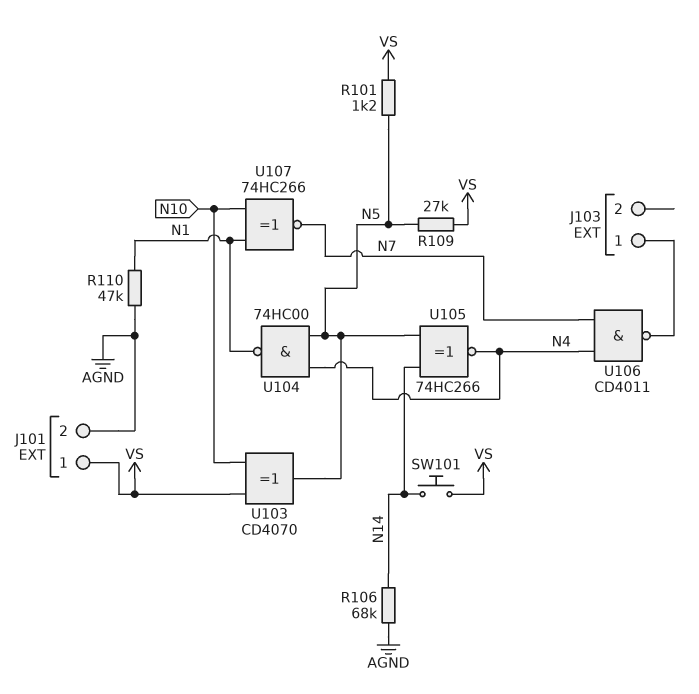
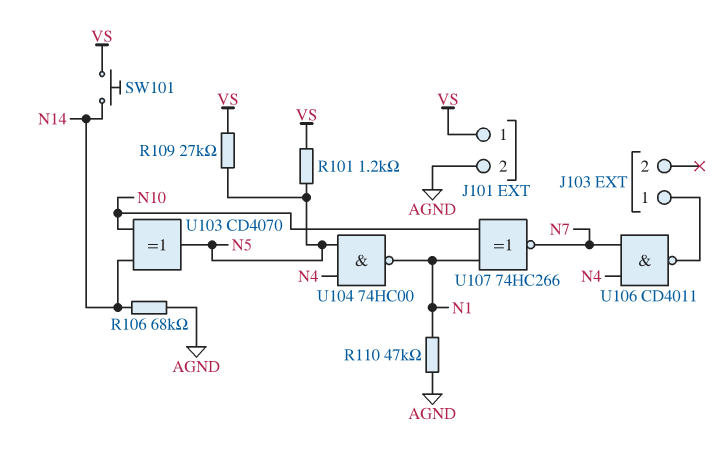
U103: XOR CD4070 (in N10, in VS, out N5) -> XOR CD4070 (in N10, in N14, out N5)
U105: XNOR 74HC266 (in N5, in N14, out N4) -> none

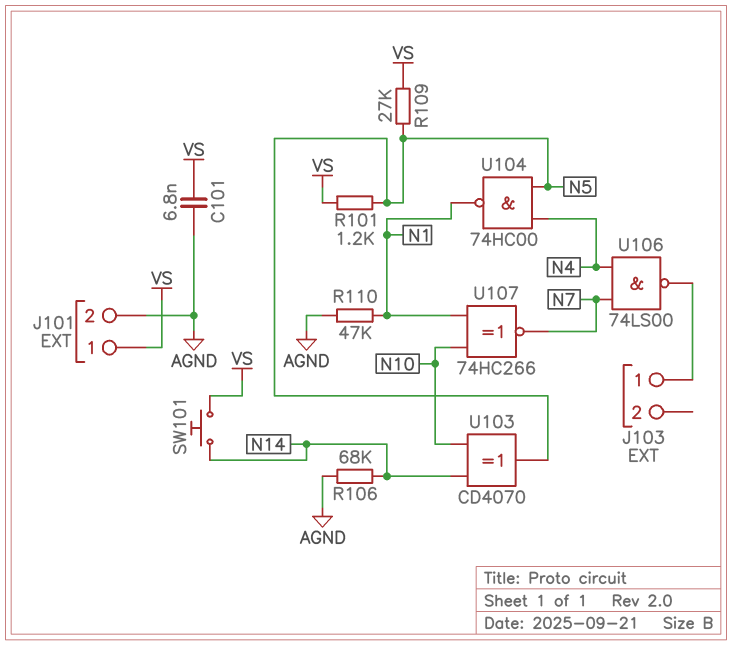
C101: none -> 6.8nF (AGND, VS)
U106: NAND CD4011 (in N4, in N7, out J103/1) -> NAND 74LS00 (in N4, in N7, out J103/1)

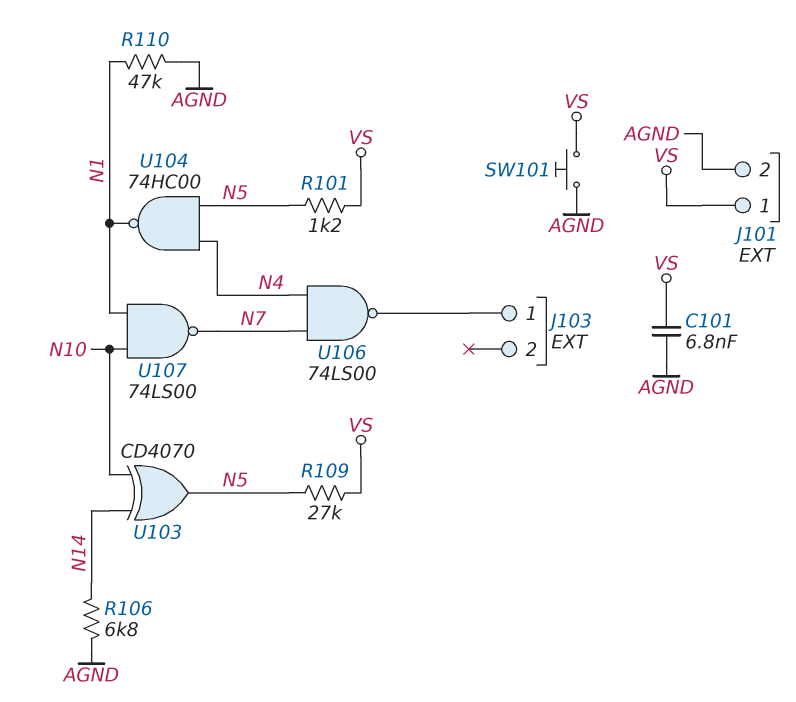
R106: 68k (AGND, N14) -> 6.8k (AGND, N14)
SW101: button (N14, VS) -> button (AGND, VS)
U107: XNOR 74HC266 (in N1, in N10, out N7) -> NAND 74LS00 (in N1, in N10, out N7)

